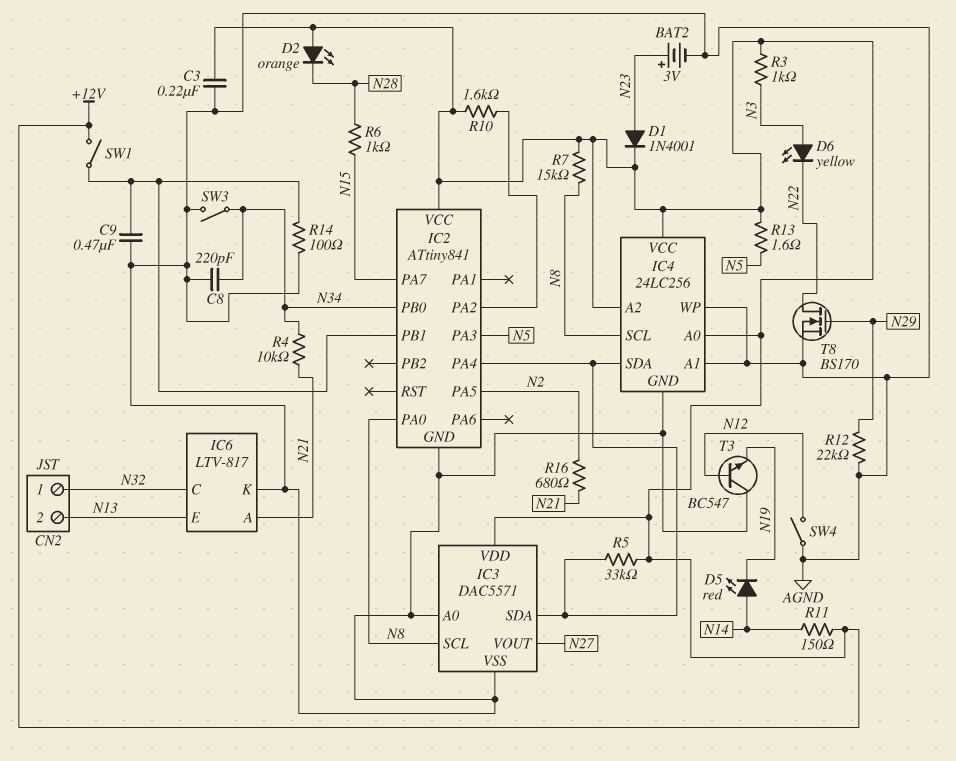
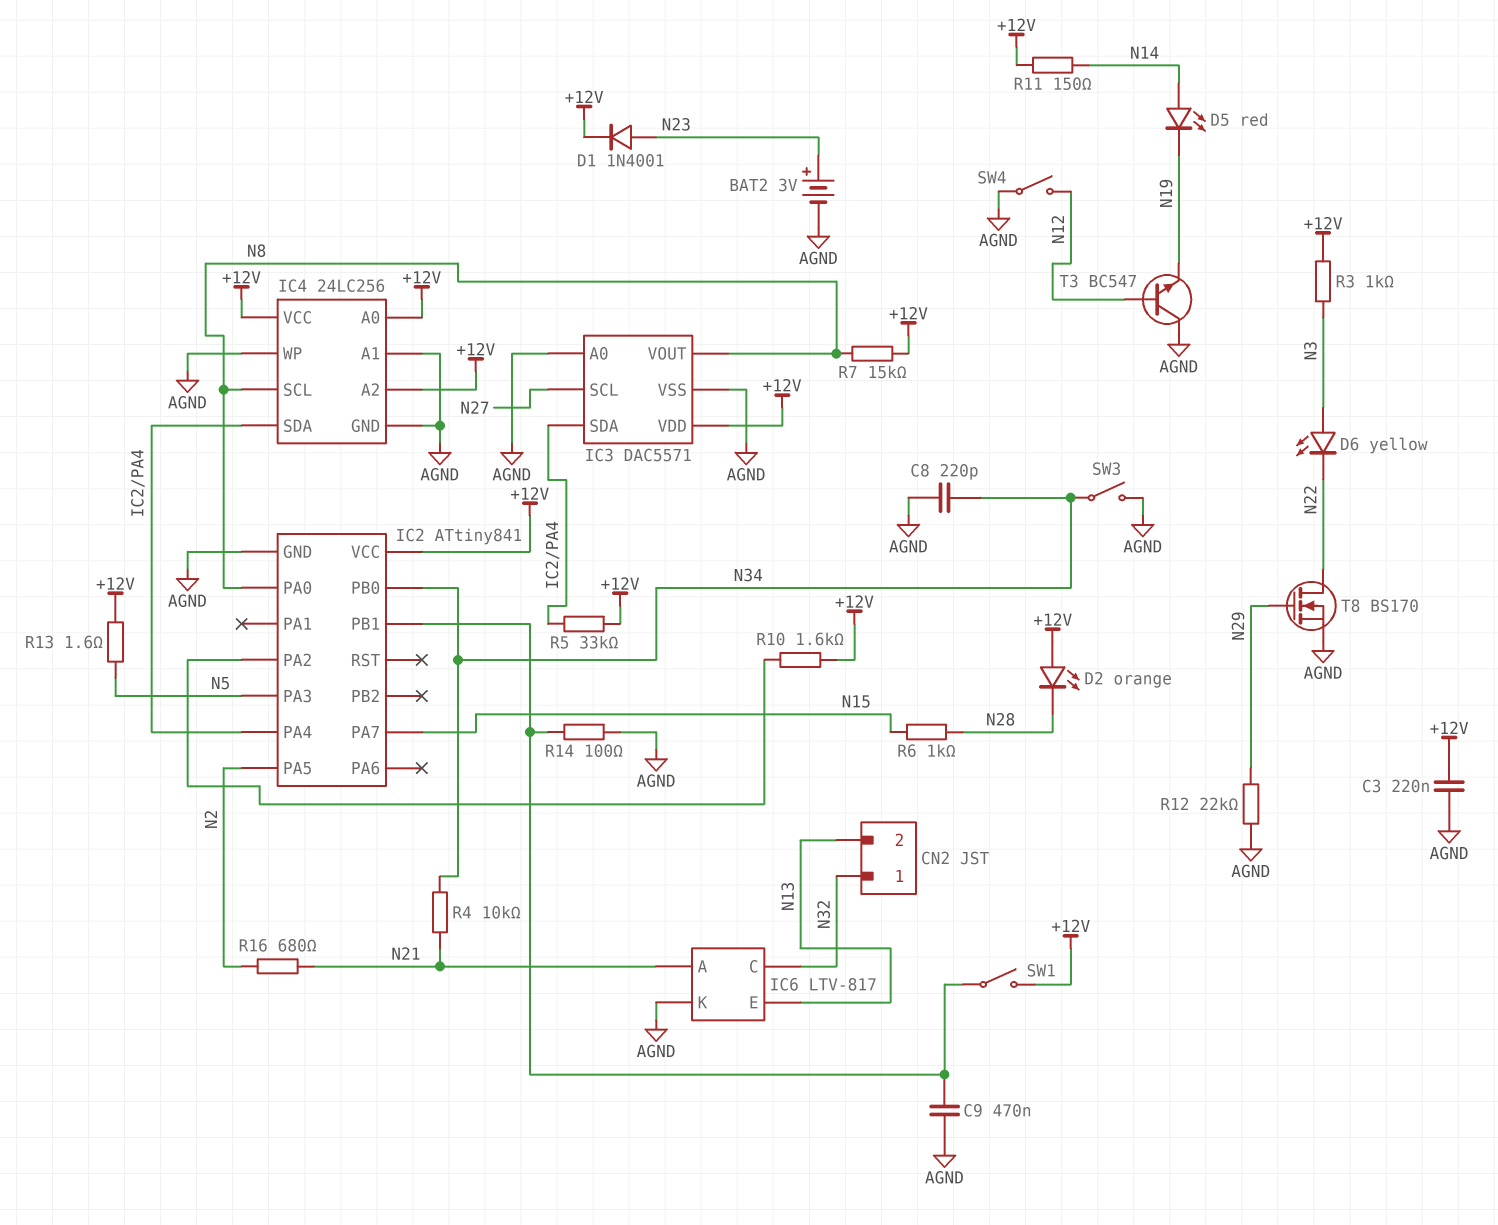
IC3 pin SCL: N8 -> N27
IC3 pin VOUT: N27 -> N8

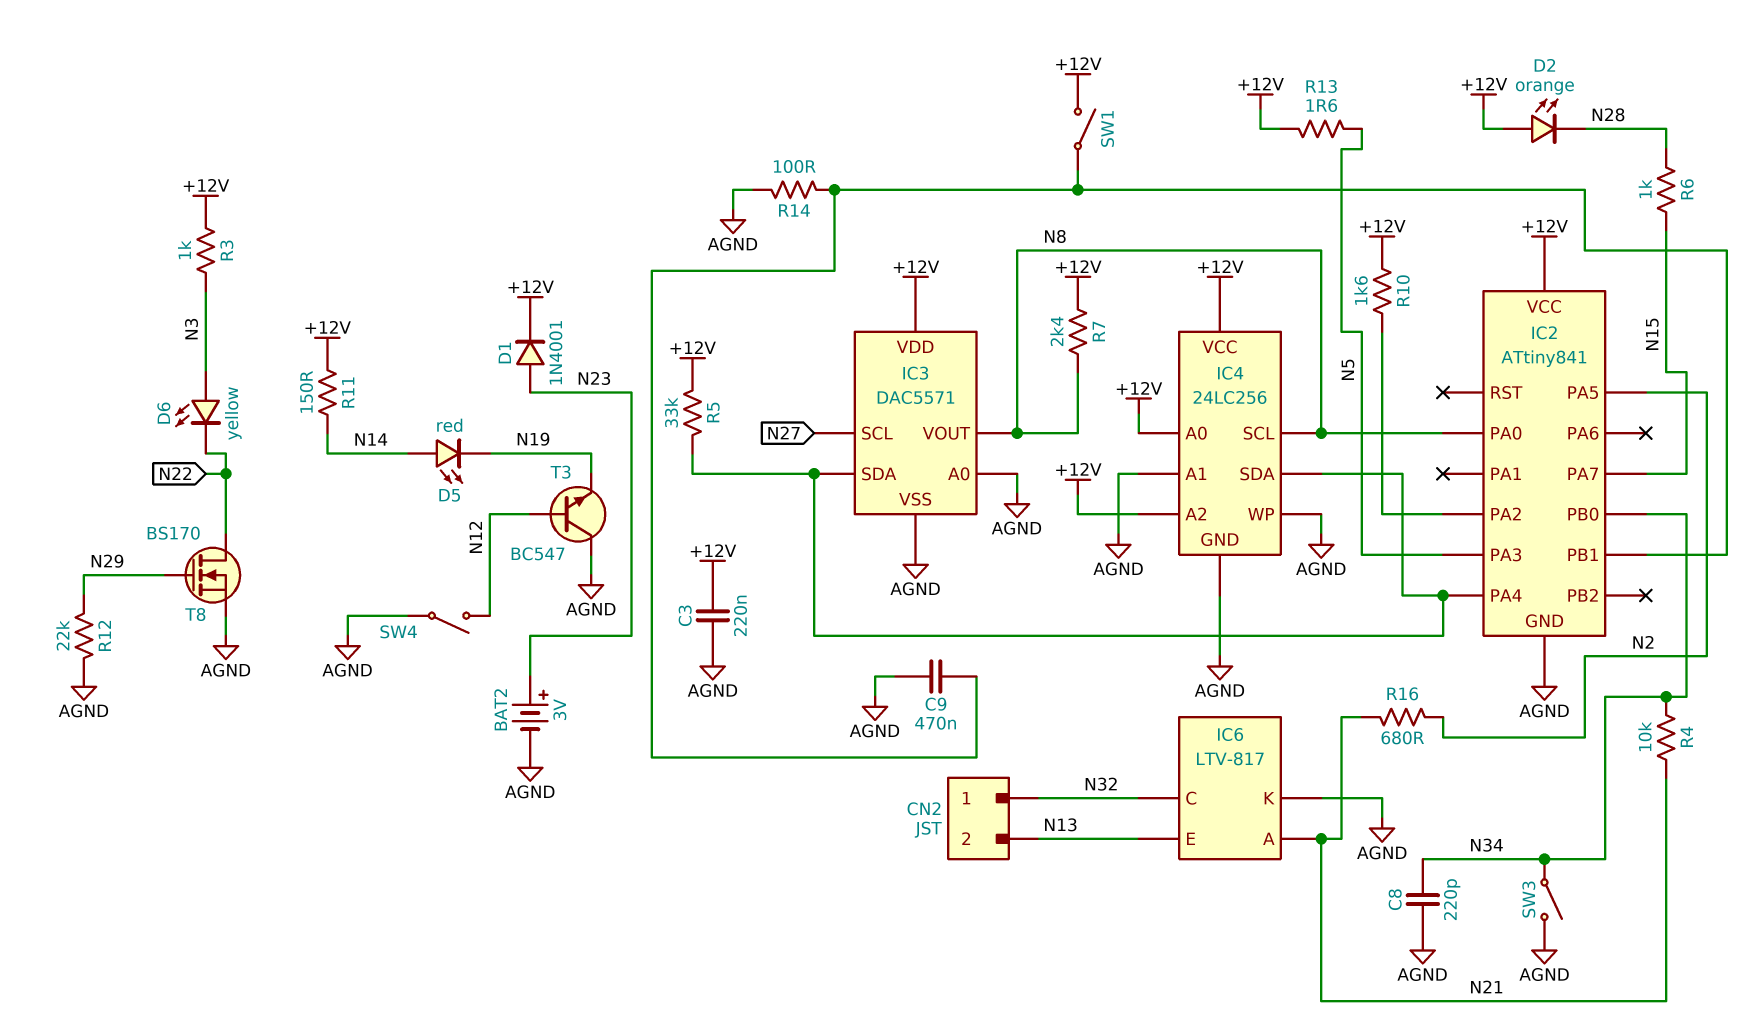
R7: 15k (+12V, N8) -> 2.4k (+12V, N8)

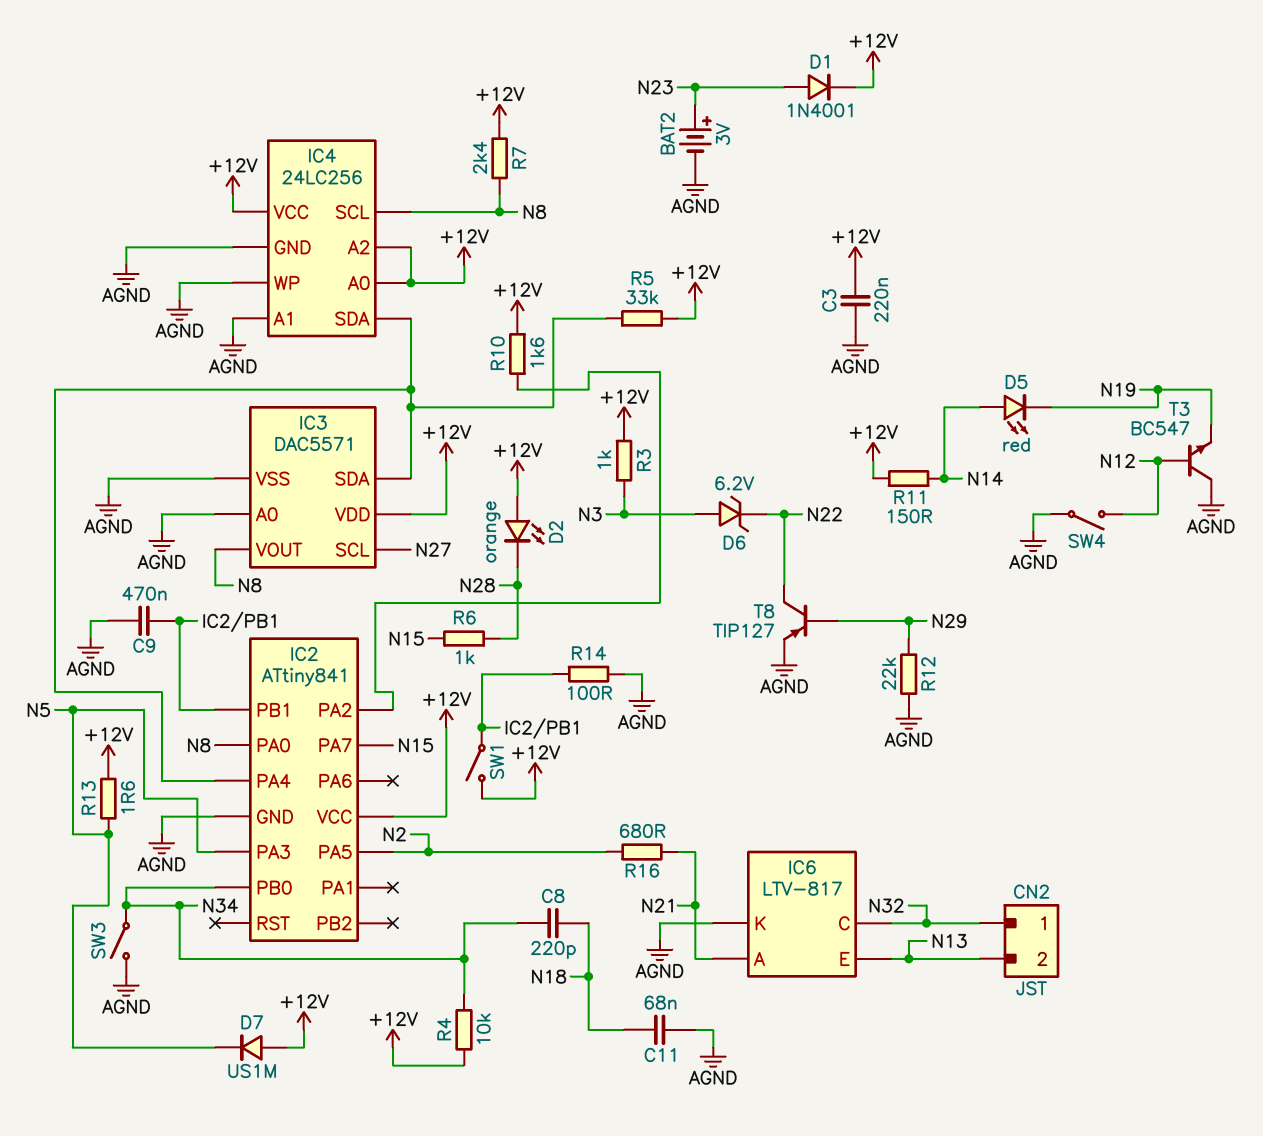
C8: 220pF (AGND, N34) -> 220pF (N18, N34)
C11: none -> 68nF (AGND, N18)
D6: LED yellow (A N3, K N22) -> zener 6.2V (A N3, K N22)
D7: none -> diode US1M (A +12V, K N5)
R4: 10k (N21, N34) -> 10k (+12V, N34)
T8: NMOS BS170 (G N29, D N22, S AGND) -> PNP TIP127 (B N29, C N22, E AGND)

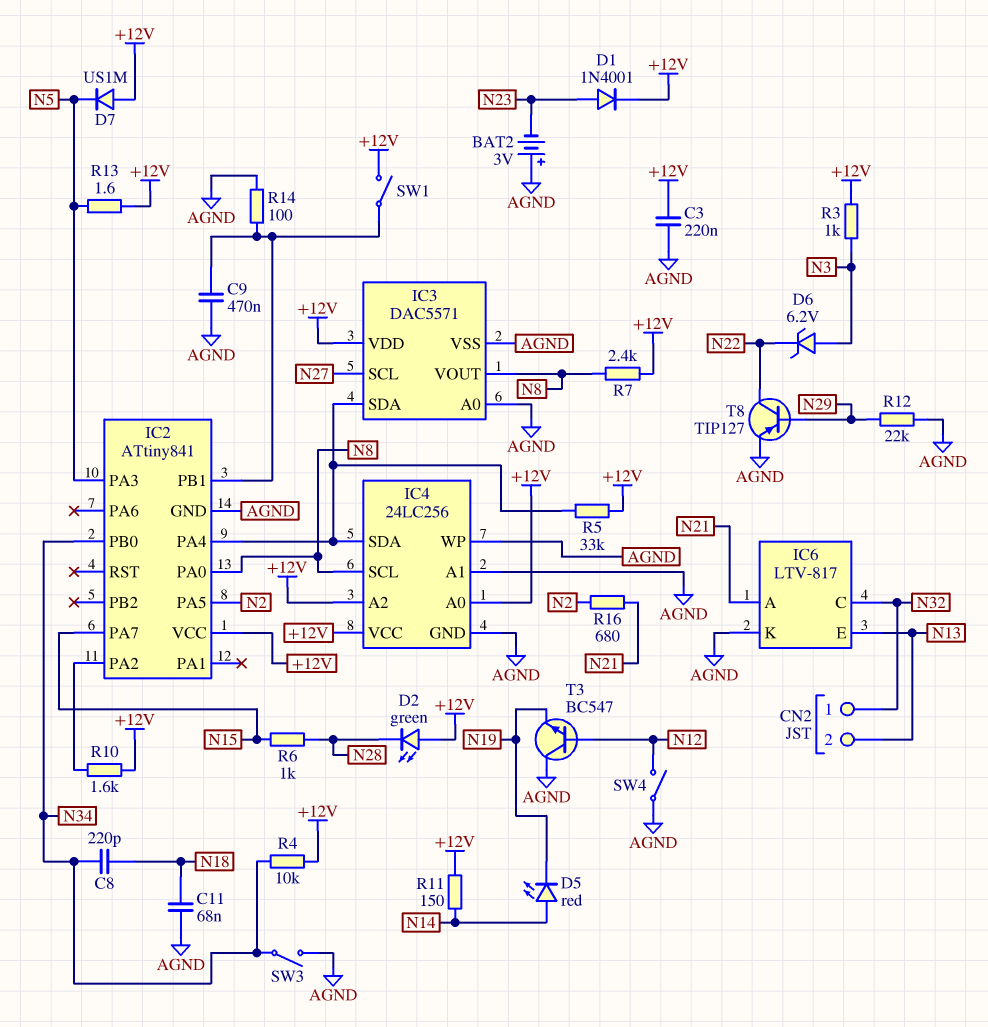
BAT2: 3V (plus N23, minus AGND) -> 3V (plus AGND, minus N23)
D2: LED orange (A +12V, K N28) -> LED green (A +12V, K N28)

